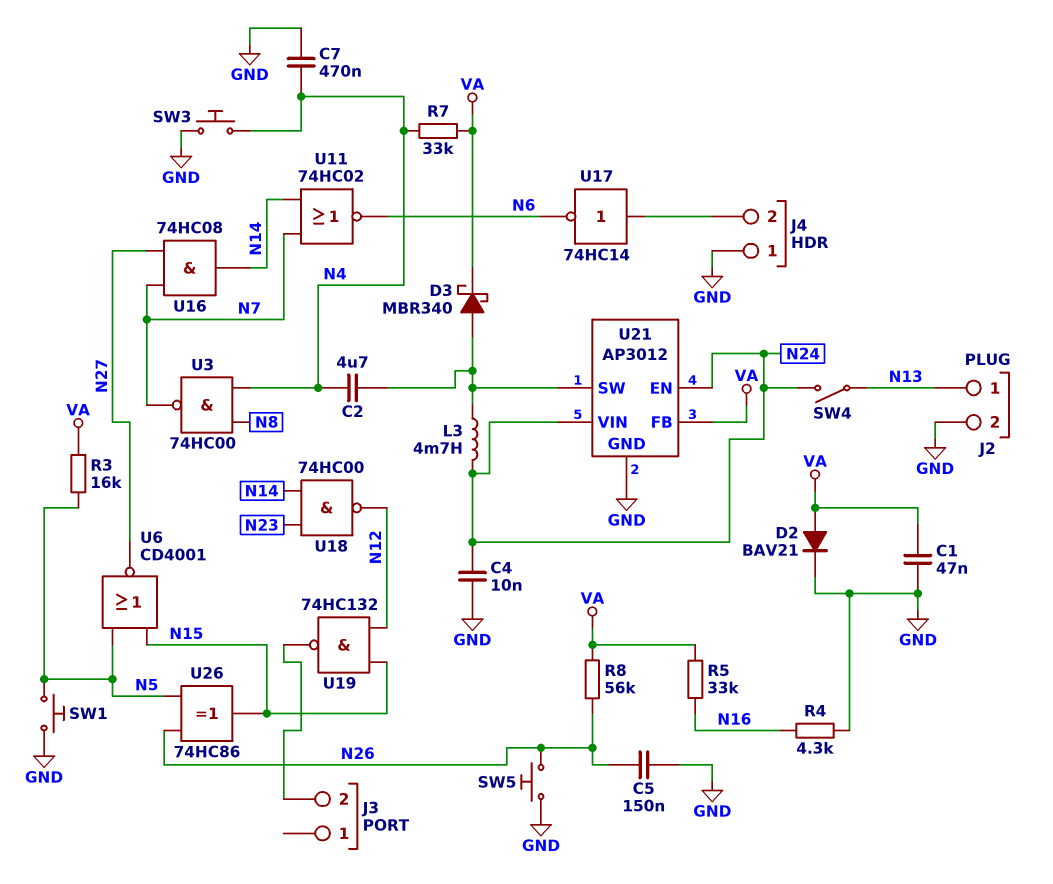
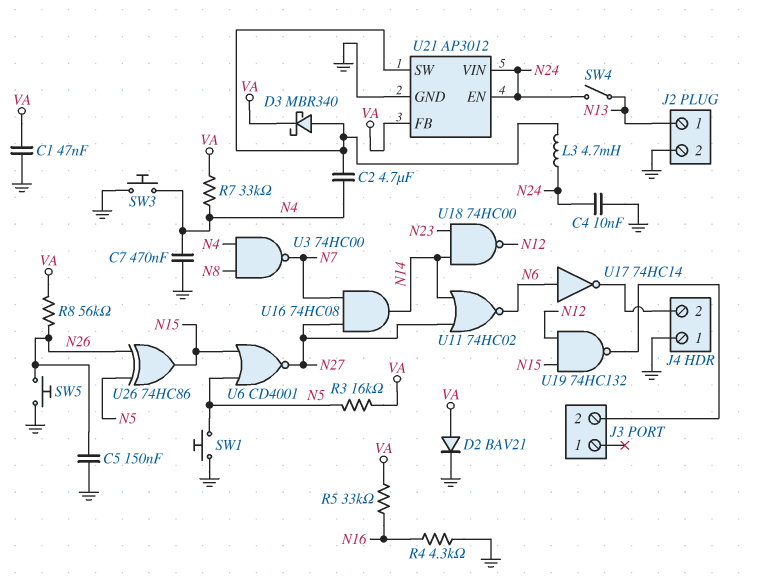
U11: NOR 74HC02 (in N7, in N14, out N6) -> NOR 74HC02 (in N14, in N27, out N6)
U17: NOT 74HC14 (in J4/2, out N6) -> NOT 74HC14 (in N6, out J4/2)

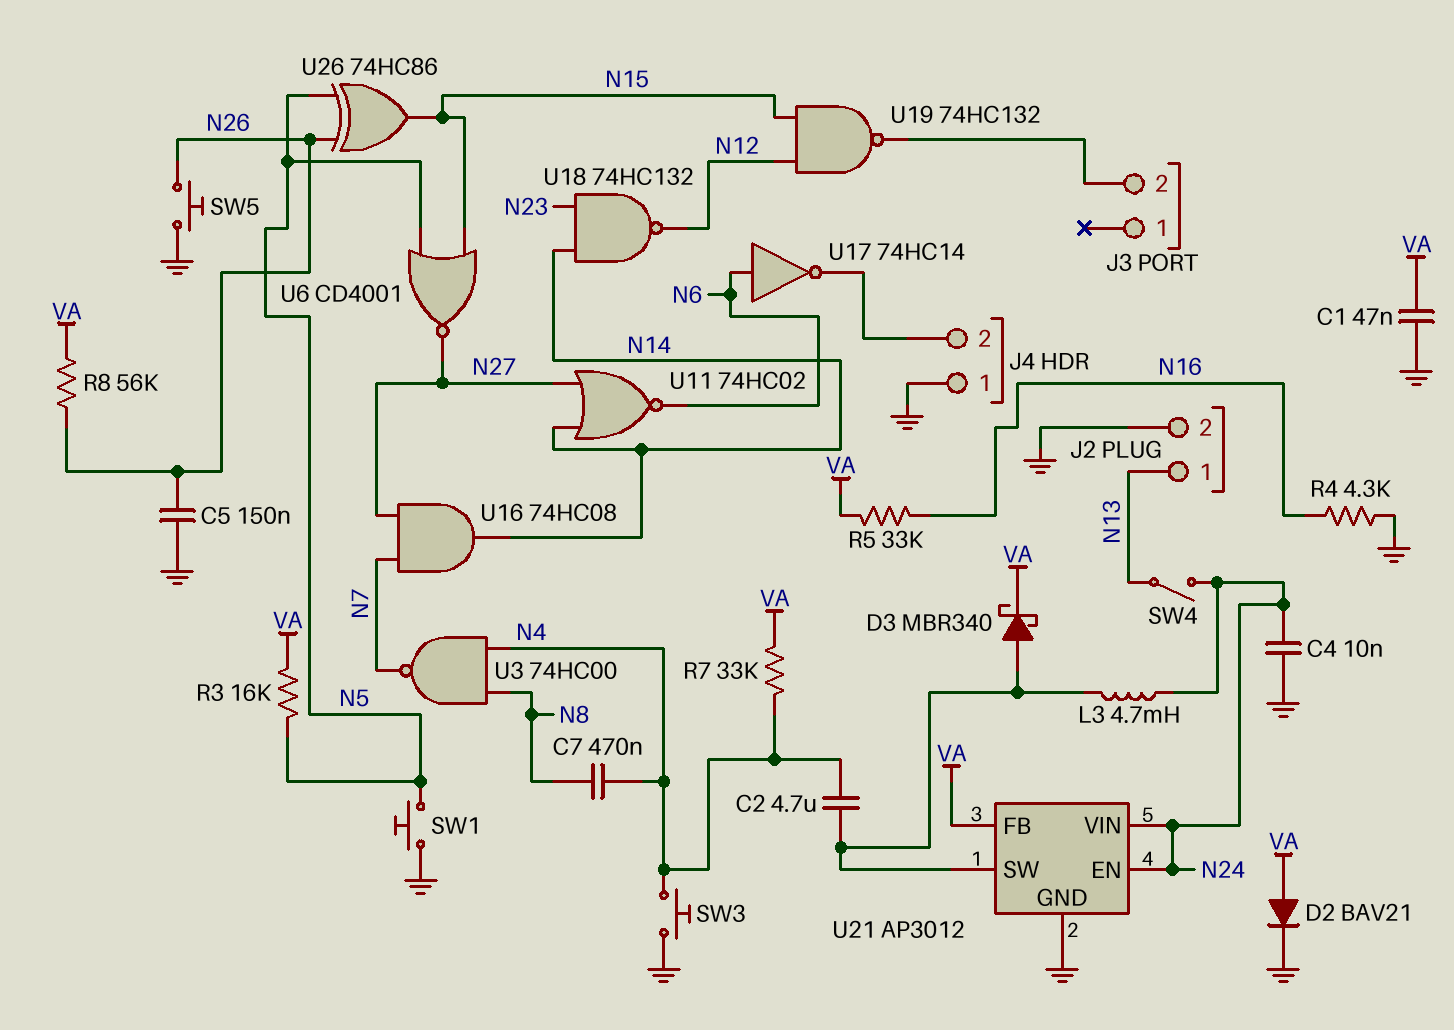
C7: 470nF (GND, N4) -> 470nF (N4, N8)
U18: NAND 74HC00 (in N14, in N23, out N12) -> NAND 74HC132 (in N14, in N23, out N12)

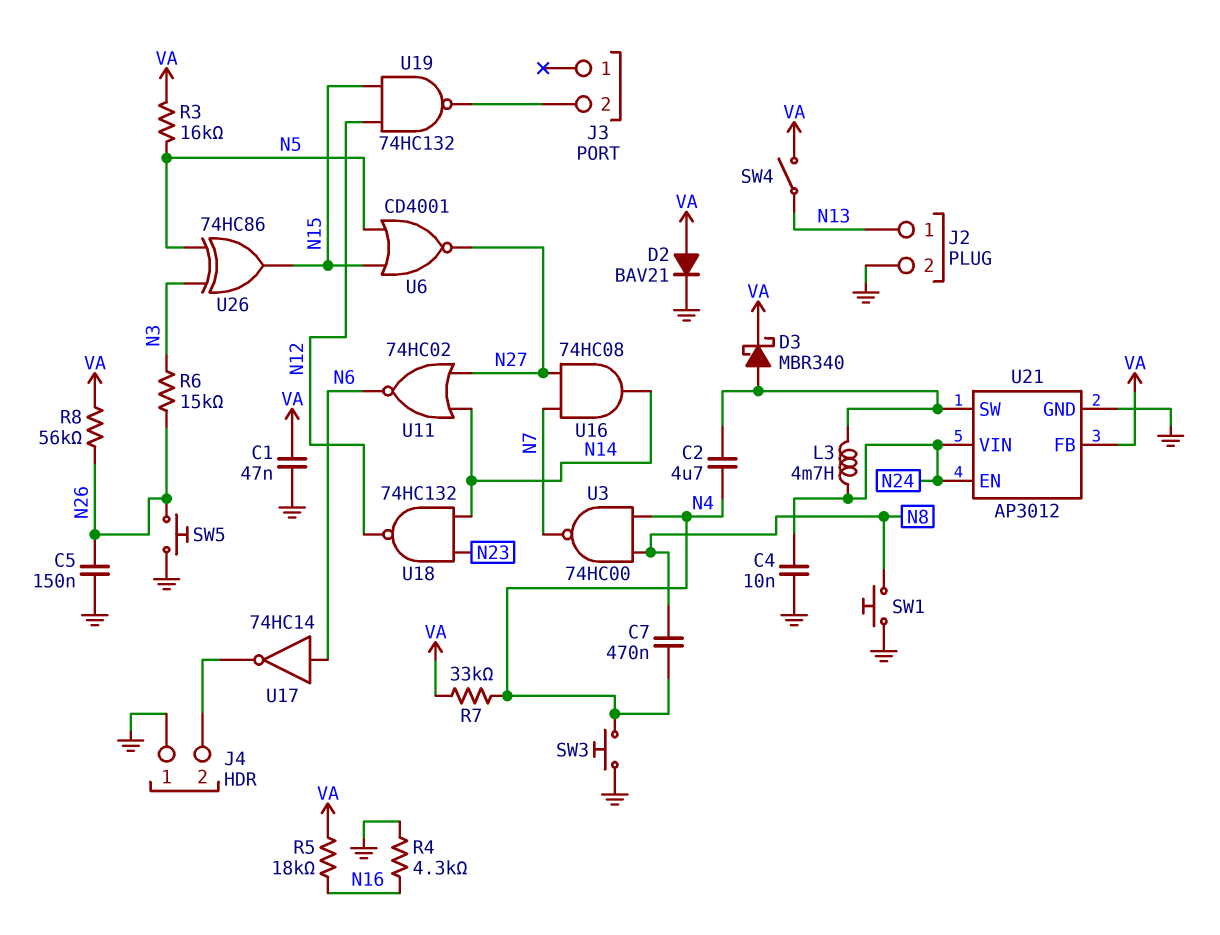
R5: 33k (N16, VA) -> 18k (N16, VA)
R6: none -> 15k (N3, N26)
SW1: button (GND, N5) -> button (GND, N8)
SW4: switch (N13, N24) -> switch (N13, VA)
U26: XOR 74HC86 (in N5, in N26, out N15) -> XOR 74HC86 (in N3, in N5, out N15)

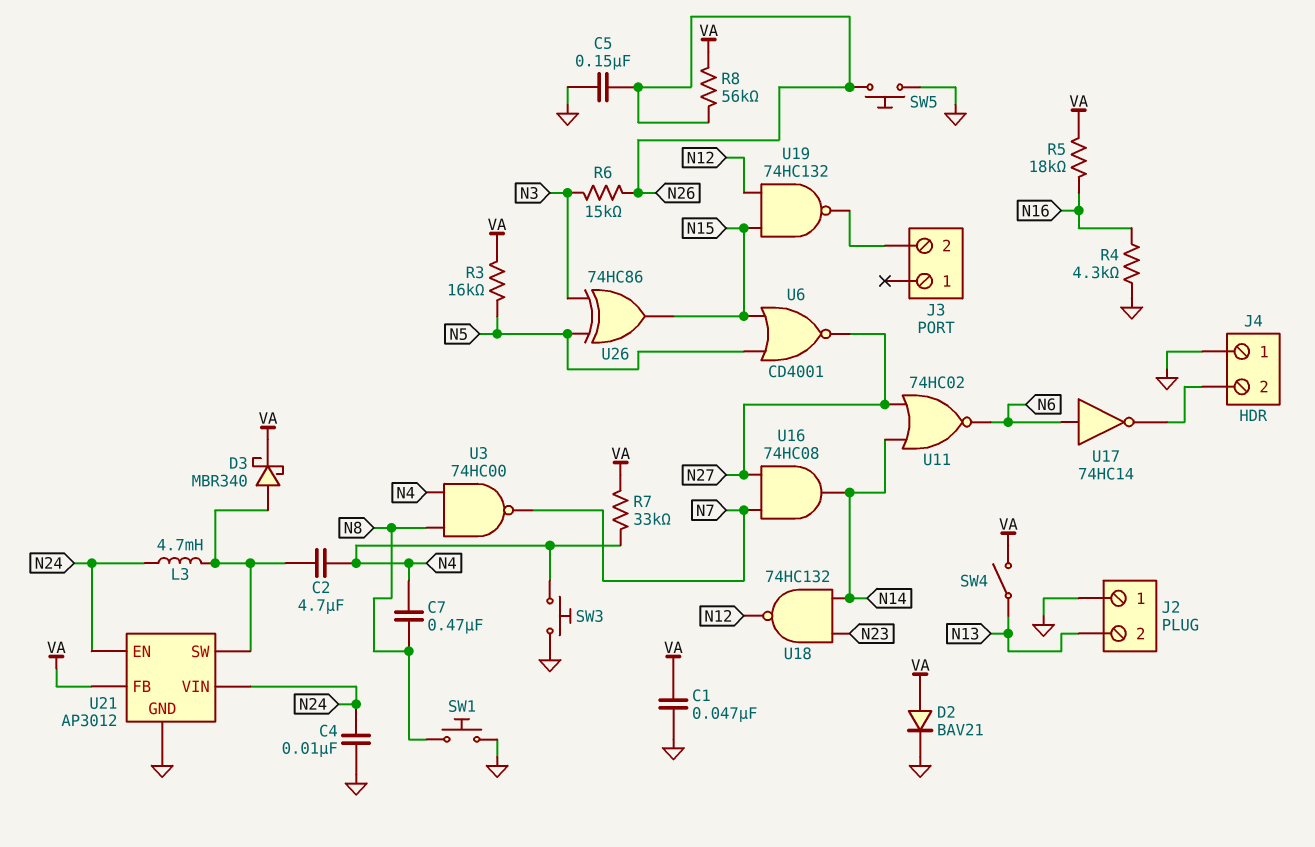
J2 pin 1: N13 -> GND
J2 pin 2: GND -> N13

